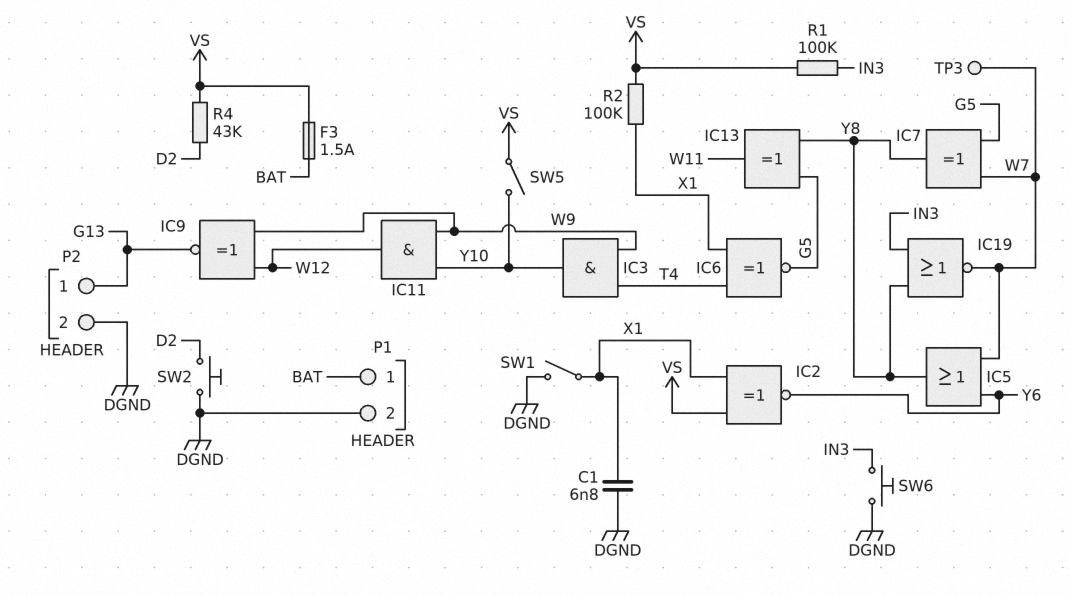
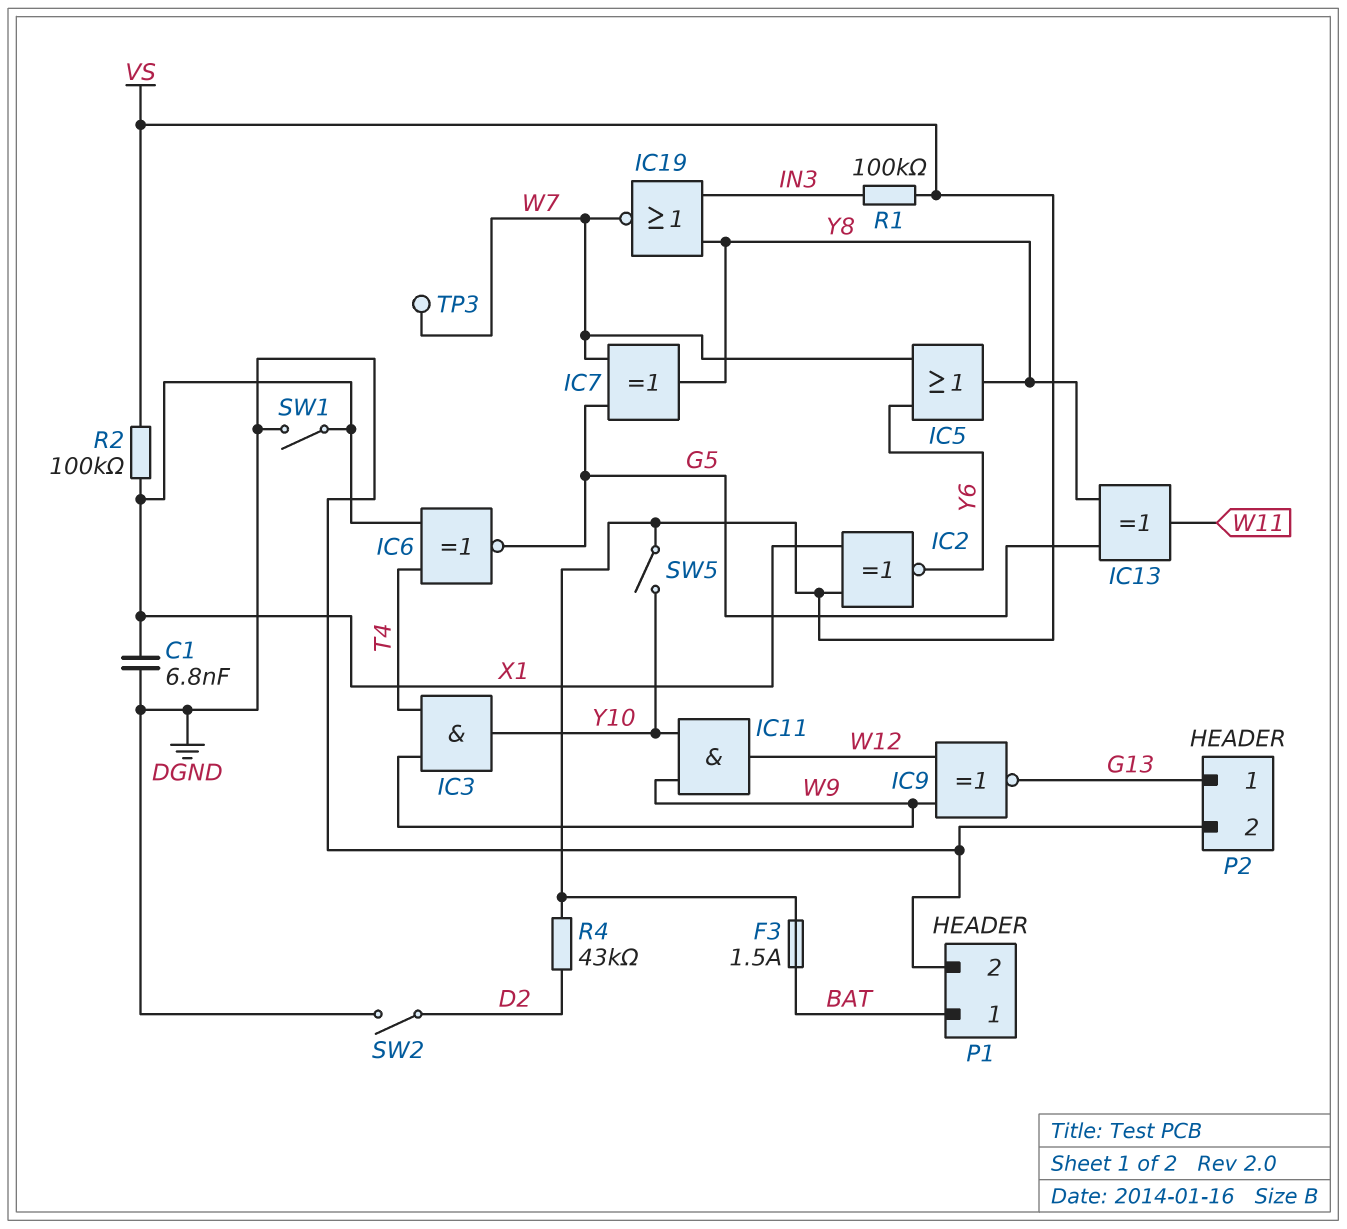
SW2: button (D2, DGND) -> switch (D2, DGND)
SW6: button (DGND, IN3) -> none

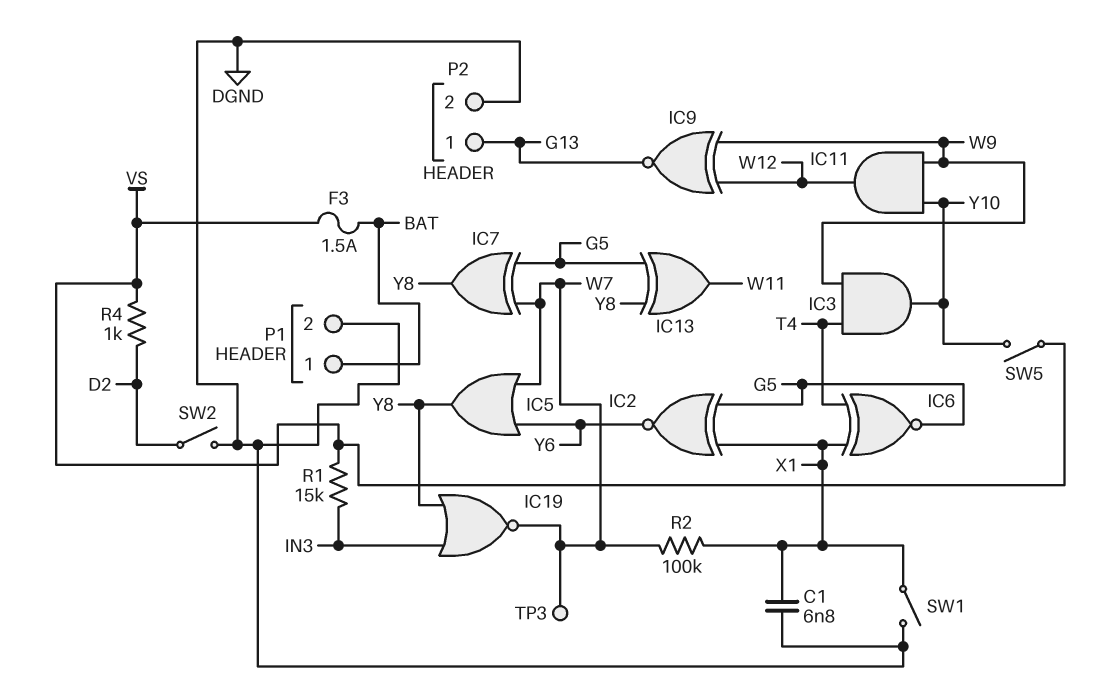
IC2: XNOR (in VS, in X1, out Y6) -> XNOR (in G5, in X1, out Y6)
R1: 100k (IN3, VS) -> 15k (IN3, VS)
R2: 100k (VS, X1) -> 100k (W7, X1)
R4: 43k (D2, VS) -> 1k (D2, VS)

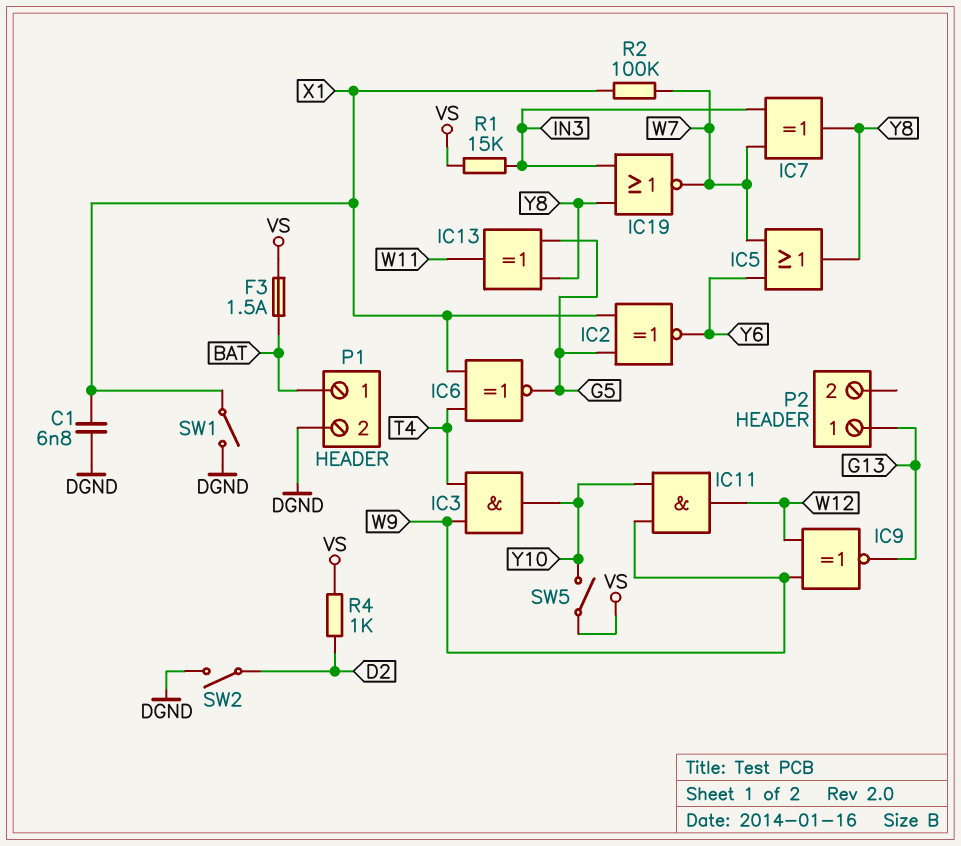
IC7: XOR (in G5, in W7, out Y8) -> XOR (in IN3, in W7, out Y8)
P2 pin 2: DGND -> none
TP3: test point (W7) -> none

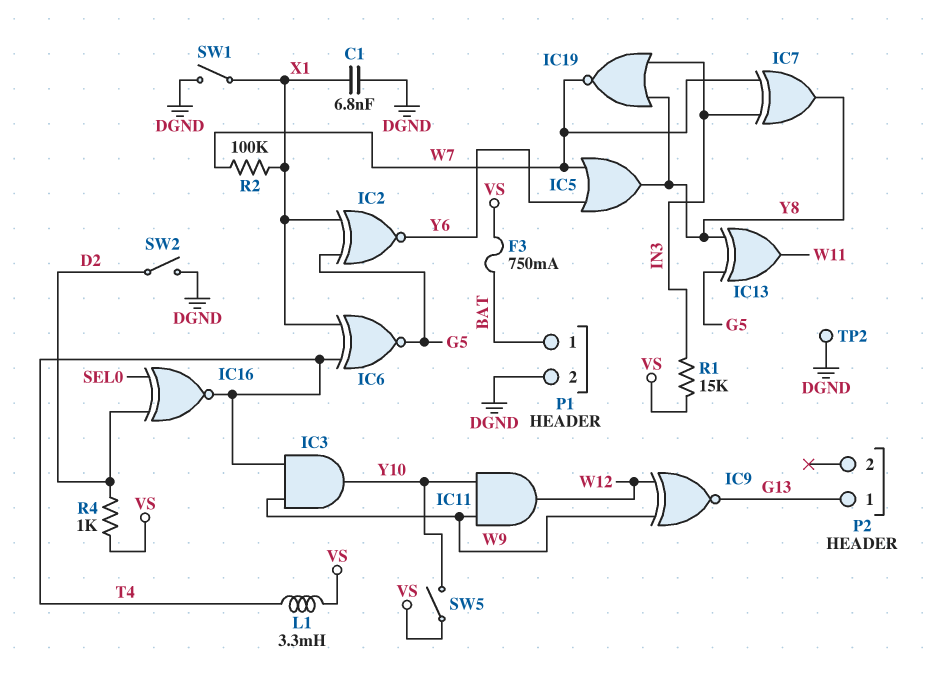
F3: 1.5A (BAT, VS) -> 750mA (BAT, VS)
IC16: none -> XNOR (in D2, in SEL0, out T4)
L1: none -> 3.3mH (T4, VS)
TP2: none -> test point (DGND)

